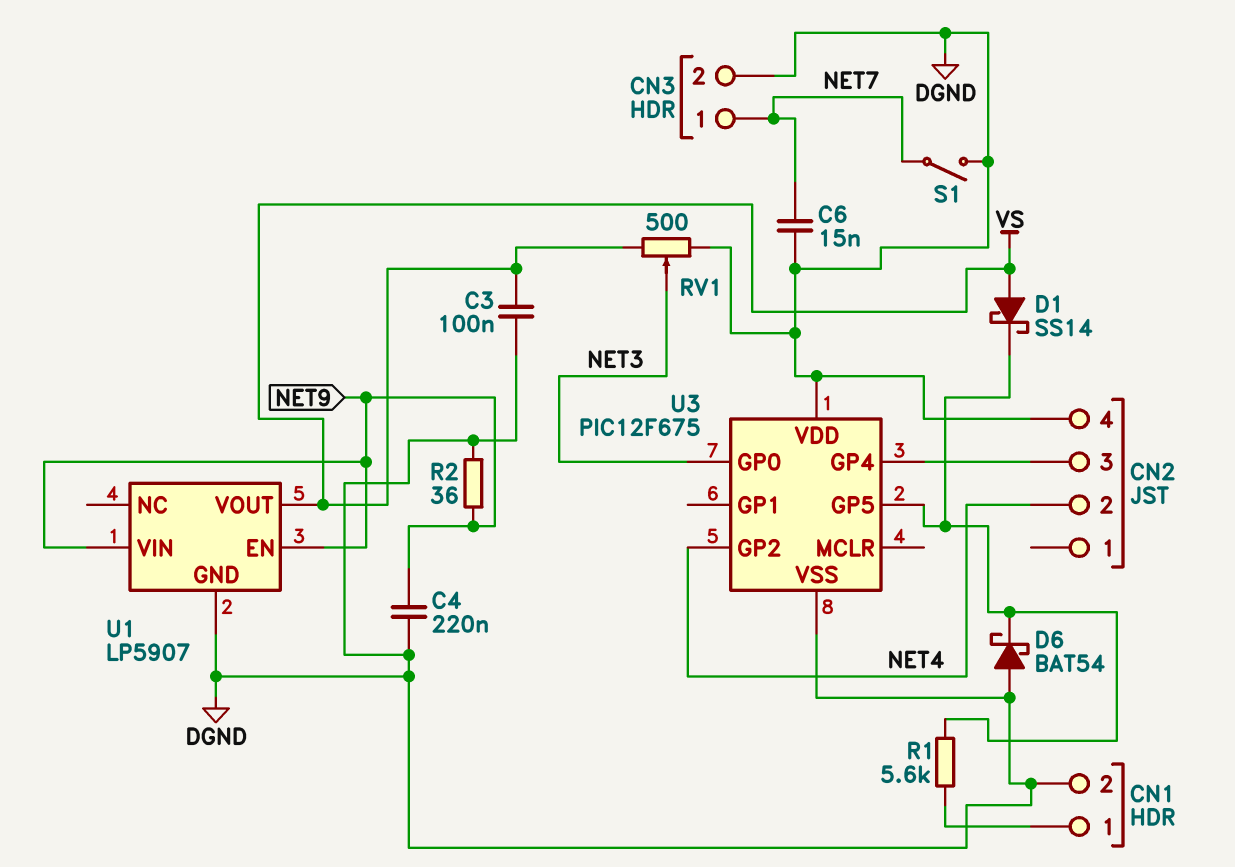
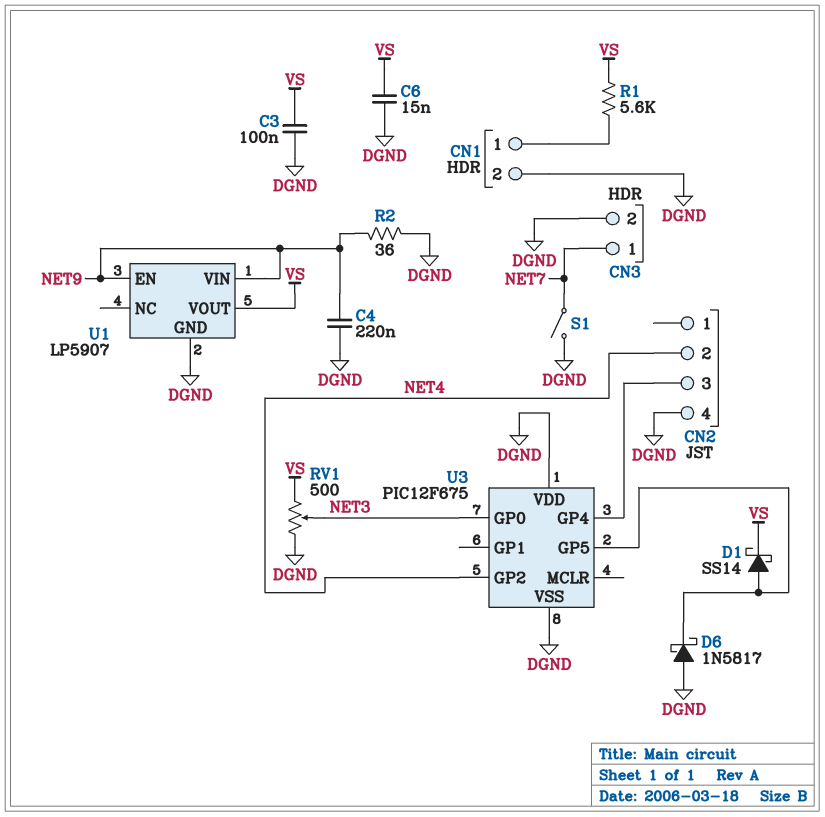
C6: 15nF (DGND, NET7) -> 15nF (DGND, VS)
D1: schottky SS14 (A VS, K U3/GP5) -> schottky SS14 (A U3/GP5, K VS)
D6: schottky BAT54 (A DGND, K U3/GP5) -> schottky 1N5817 (A DGND, K U3/GP5)
R1: 5.6k (CN1/1, U3/GP5) -> 5.6k (CN1/1, VS)

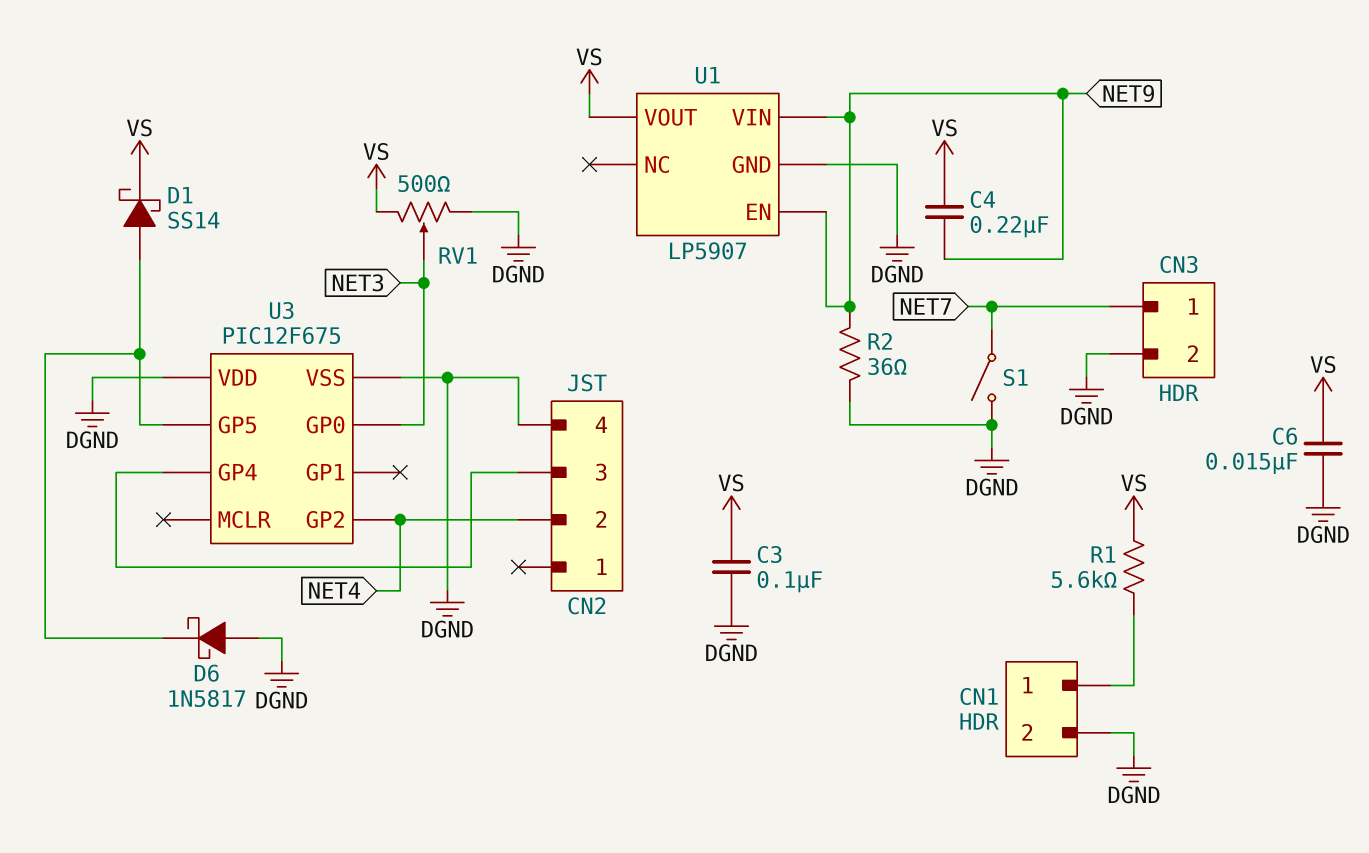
C4: 220nF (DGND, NET9) -> 220nF (NET9, VS)

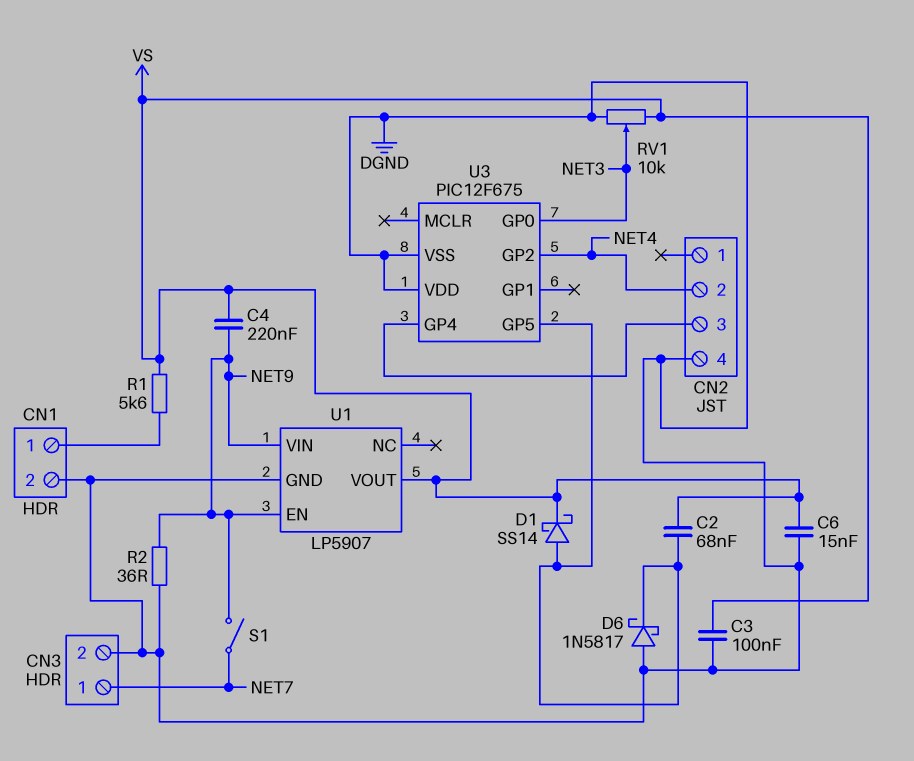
C2: none -> 68nF (U3/GP5, VS)
RV1: 500 (DGND, VS, wiper NET3) -> 10k (DGND, VS, wiper NET3)
S1: switch (DGND, NET7) -> switch (NET7, NET9)

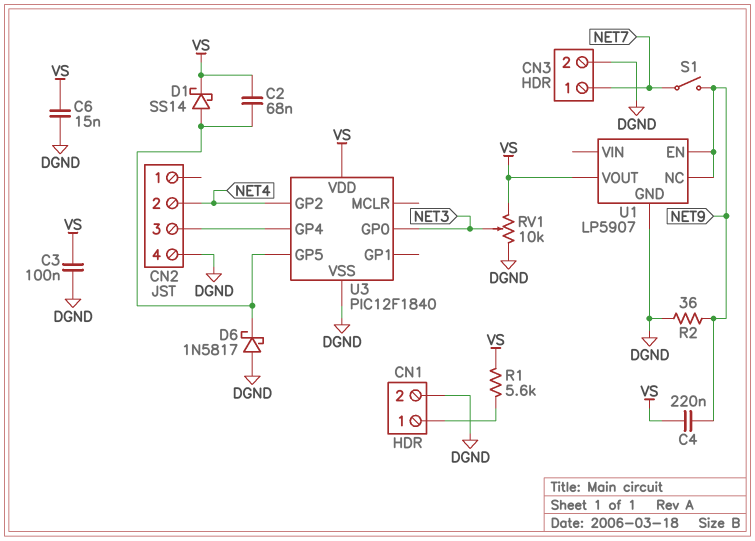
U1 pin NC: none -> NET9
U1 pin VIN: NET9 -> none
U3: PIC12F675 -> PIC12F1840
U3 pin VDD: DGND -> VS

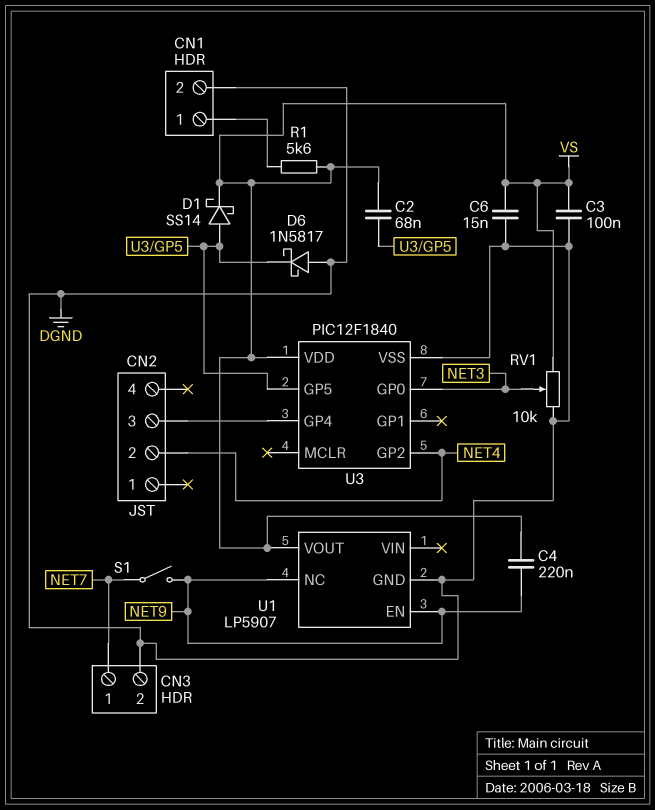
CN2 pin 4: DGND -> none
R2: 36 (DGND, NET9) -> none

